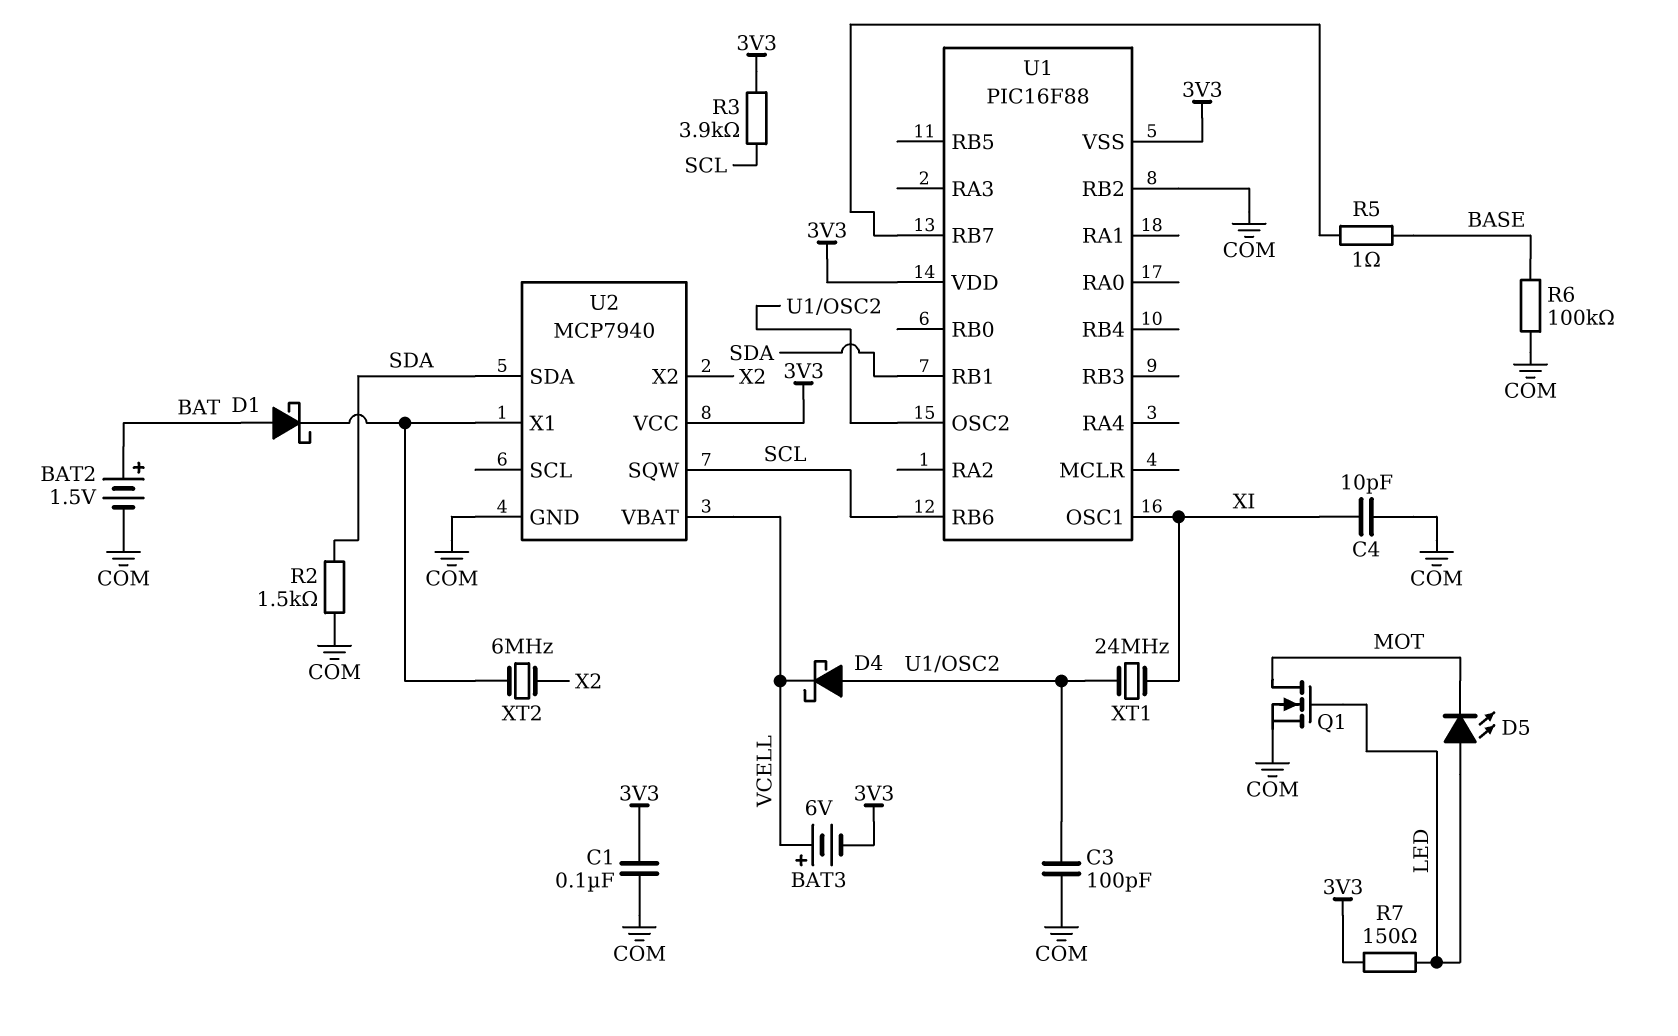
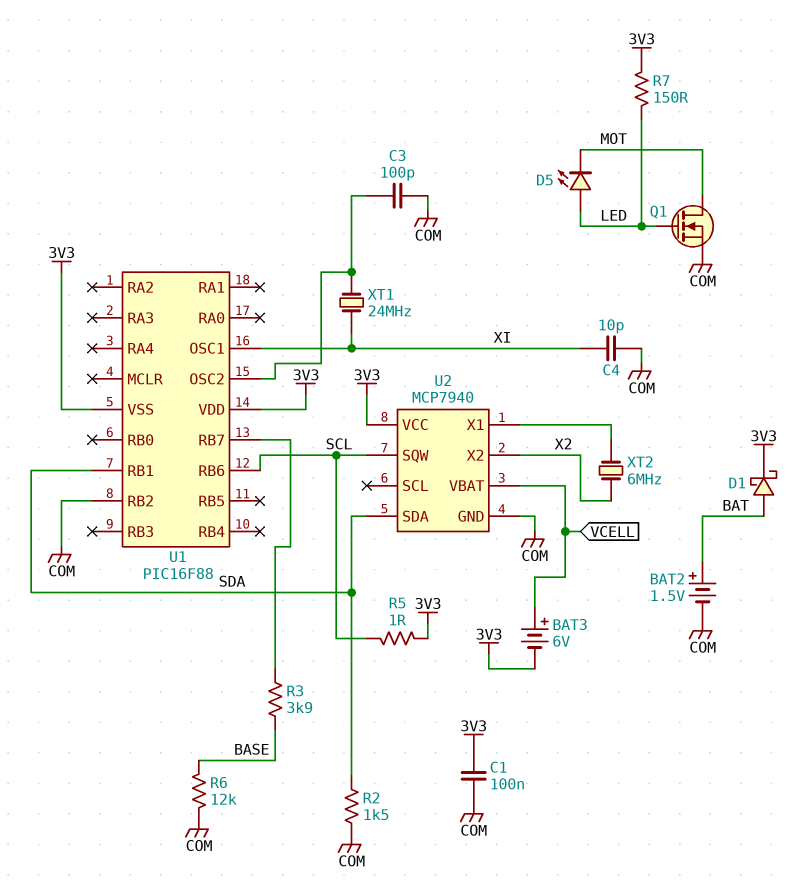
D1: schottky (A BAT, K U2/X1) -> schottky (A BAT, K 3V3)
D4: schottky (A U1/OSC2, K VCELL) -> none
R3: 3.9k (3V3, SCL) -> 3.9k (BASE, U1/RB7)
R5: 1 (BASE, U1/RB7) -> 1 (3V3, SCL)
R6: 100k (BASE, COM) -> 12k (BASE, COM)

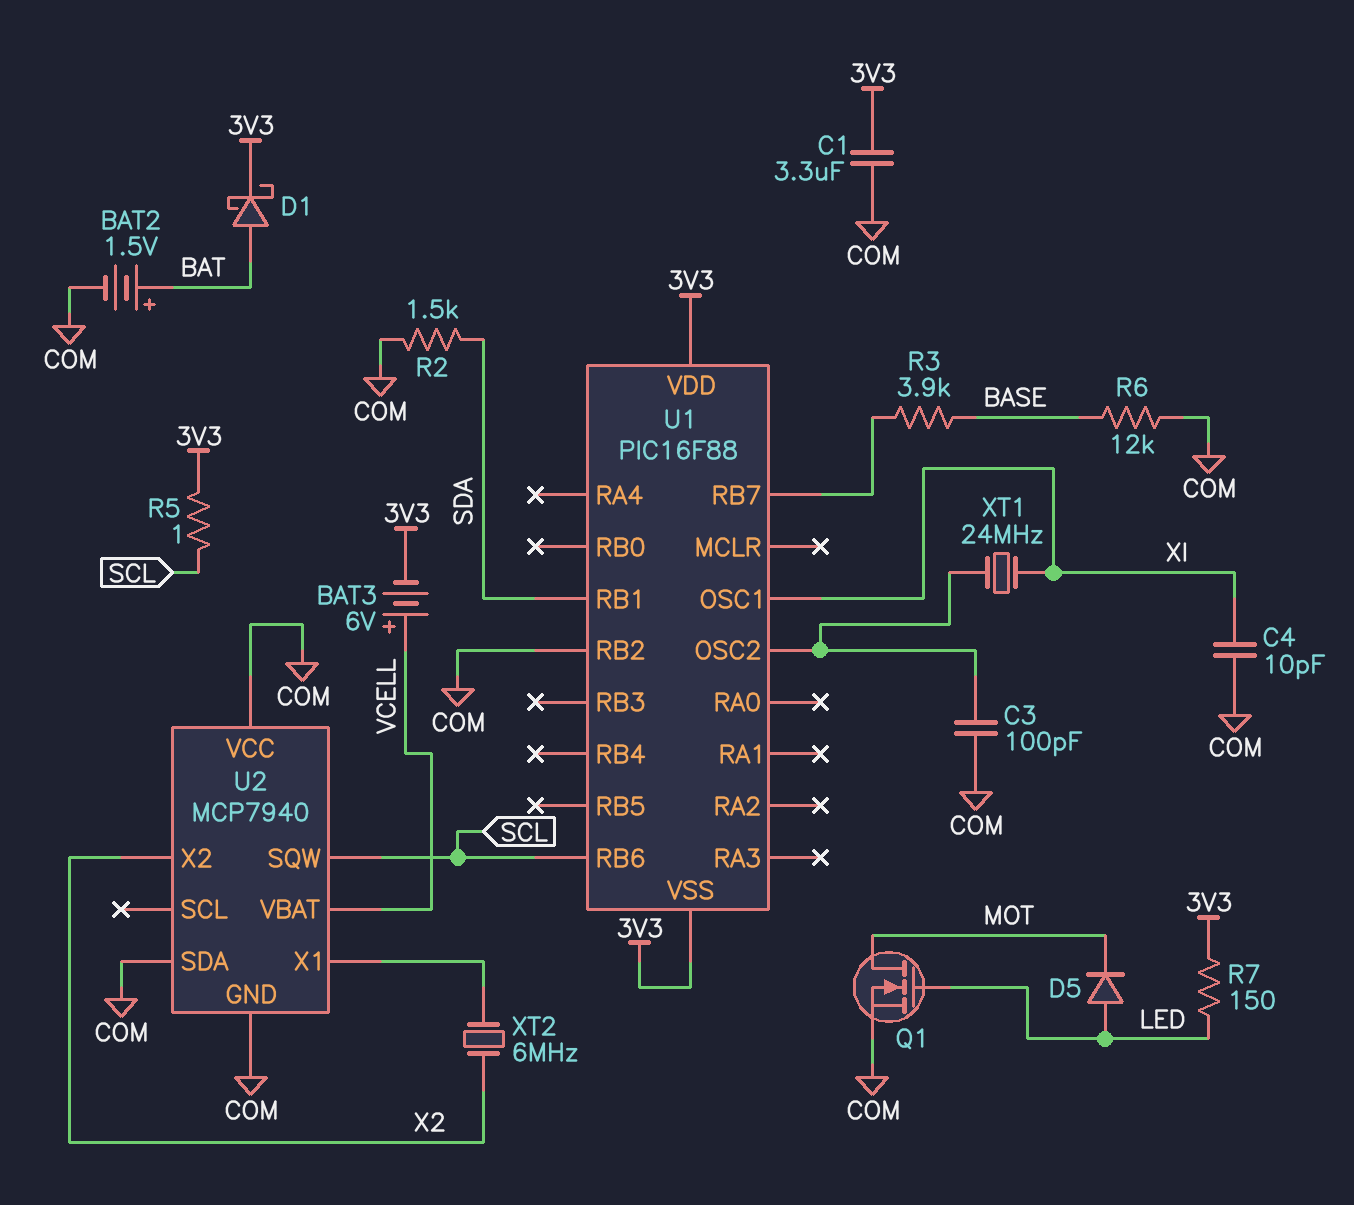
C1: 100nF (3V3, COM) -> 3.3uF (3V3, COM)
D5: LED (A LED, K MOT) -> diode (A LED, K MOT)
U2 pin SDA: SDA -> COM
U2 pin VCC: 3V3 -> COM

